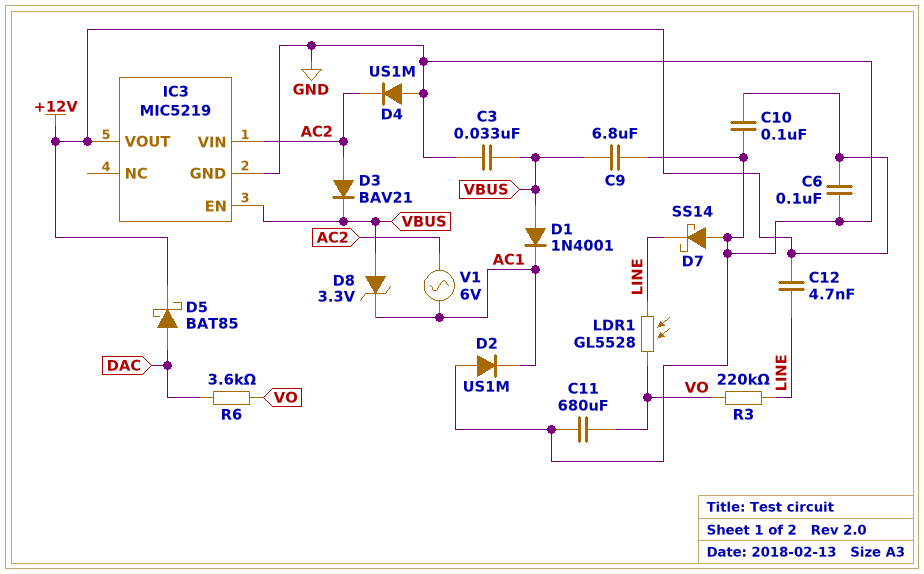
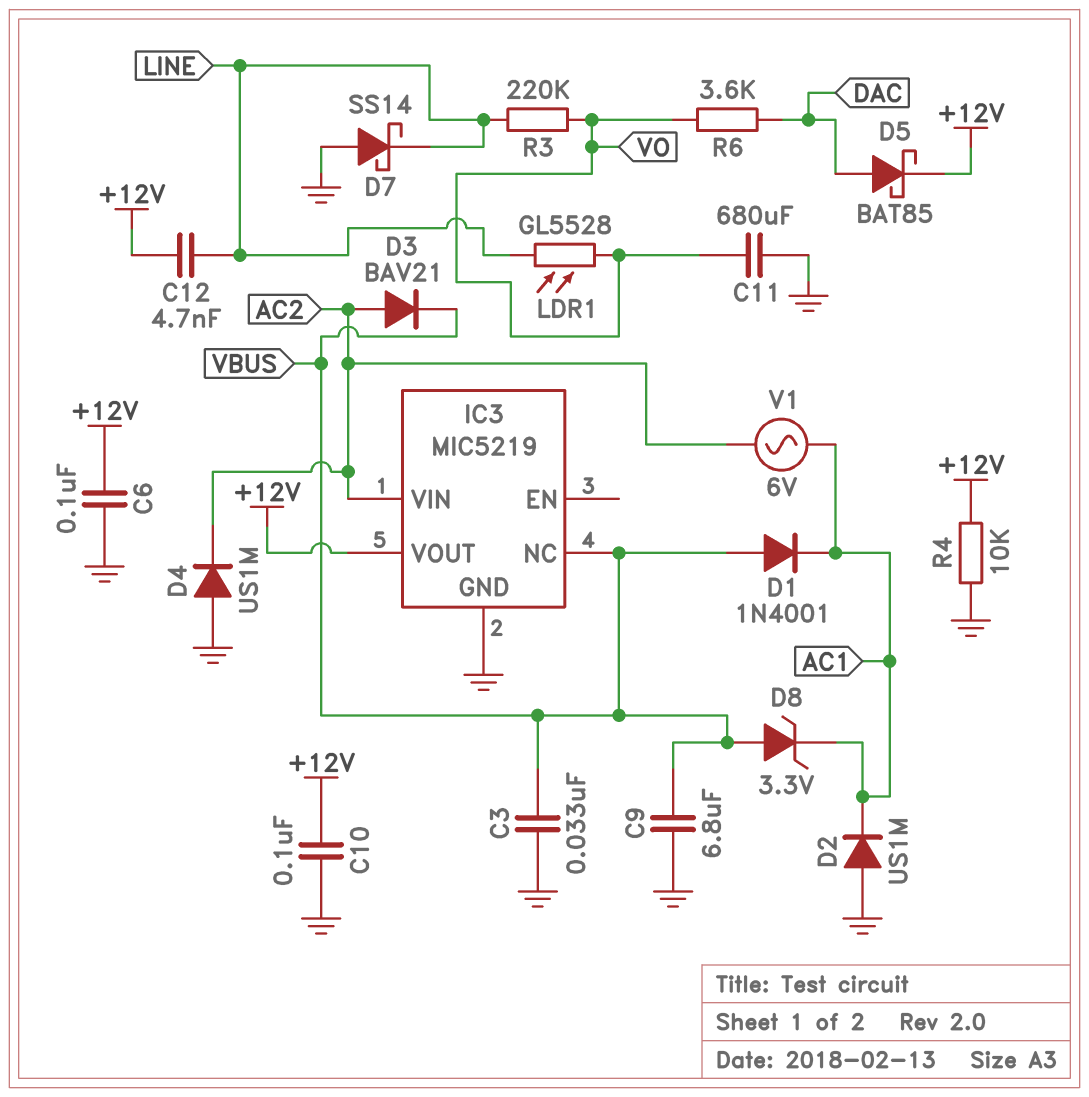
IC3 pin EN: VBUS -> none
IC3 pin NC: none -> VBUS
R4: none -> 10k (+12V, GND)

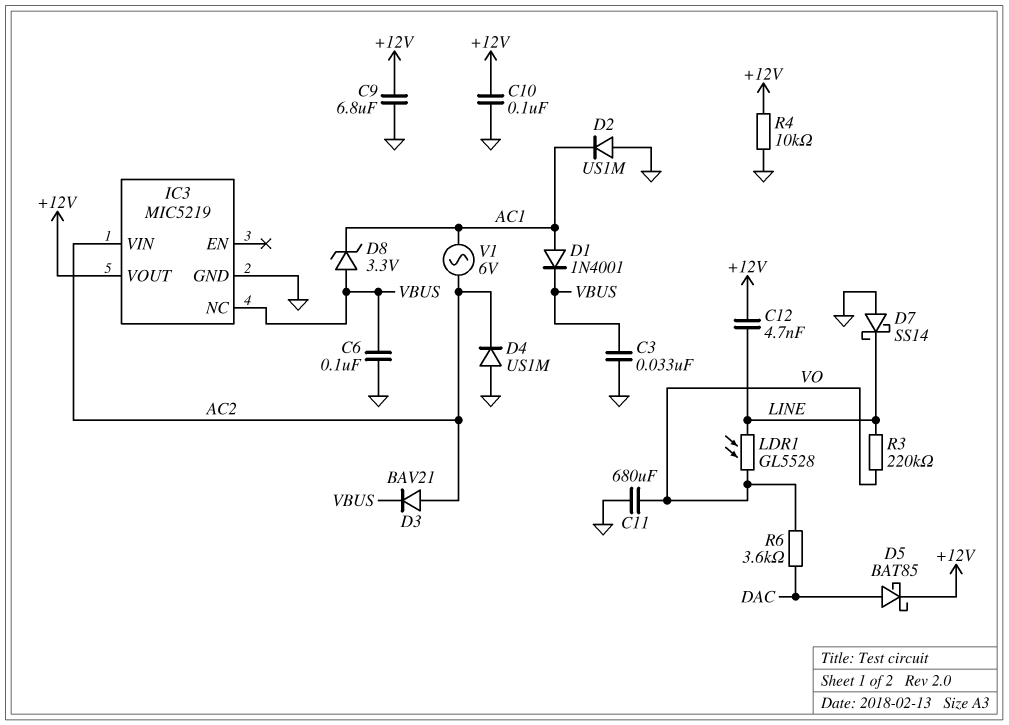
C6: 100nF (+12V, GND) -> 100nF (GND, VBUS)
C9: 6.8uF (GND, VBUS) -> 6.8uF (+12V, GND)
D1: diode 1N4001 (A VBUS, K AC1) -> diode 1N4001 (A AC1, K VBUS)

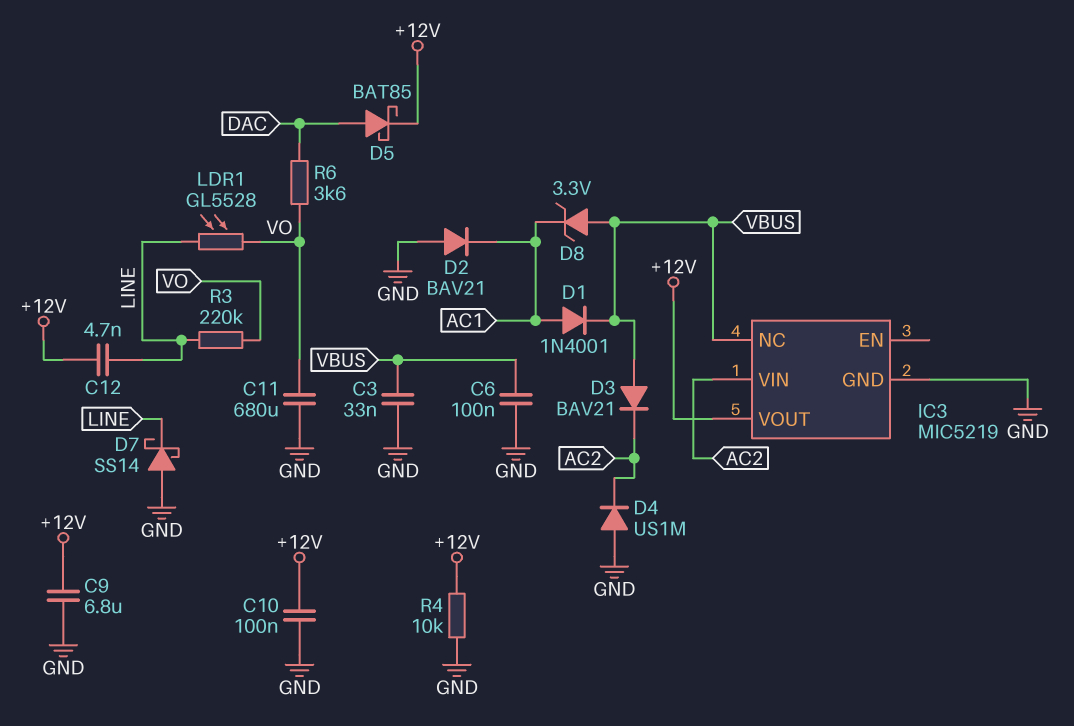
D2: diode US1M (A GND, K AC1) -> diode BAV21 (A GND, K AC1)
D3: diode BAV21 (A AC2, K VBUS) -> diode BAV21 (A VBUS, K AC2)
V1: AC 6V (AC1, AC2) -> none

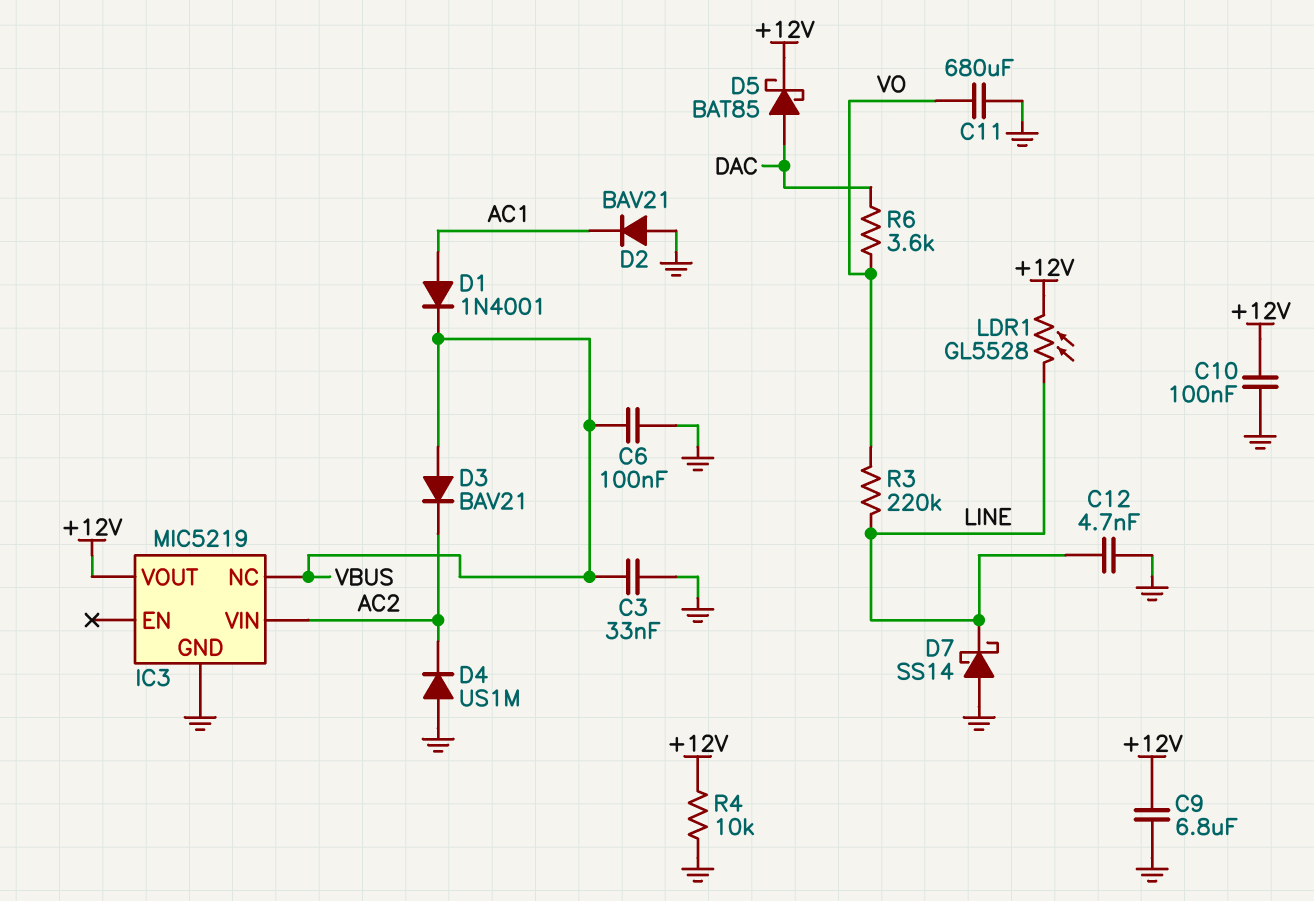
C12: 4.7nF (+12V, LINE) -> 4.7nF (GND, LINE)
D8: zener 3.3V (A VBUS, K AC1) -> none
LDR1: GL5528 (LINE, VO) -> GL5528 (+12V, LINE)

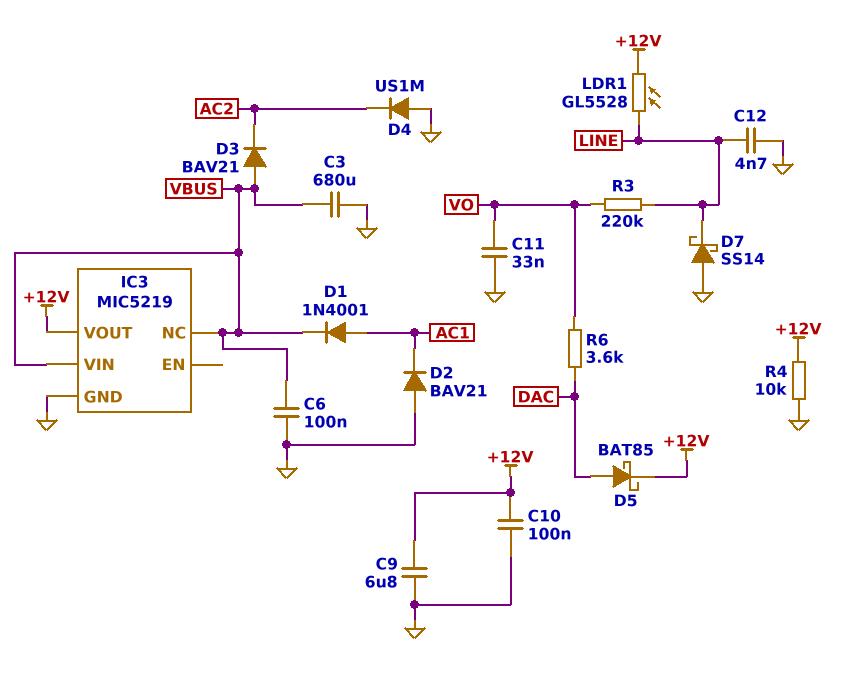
C3: 33nF (GND, VBUS) -> 680uF (GND, VBUS)
C11: 680uF (GND, VO) -> 33nF (GND, VO)
IC3 pin VIN: AC2 -> VBUS

